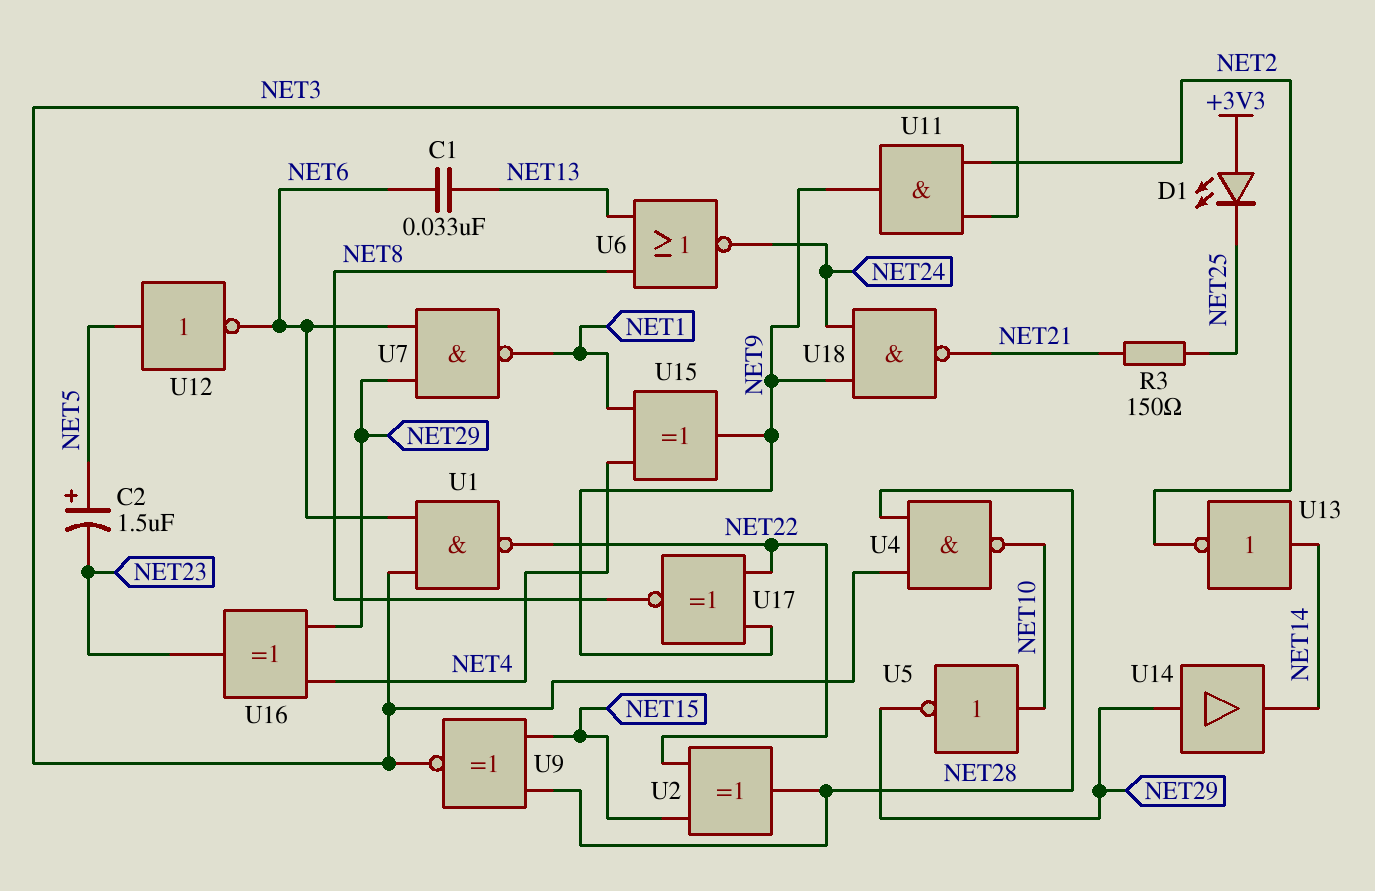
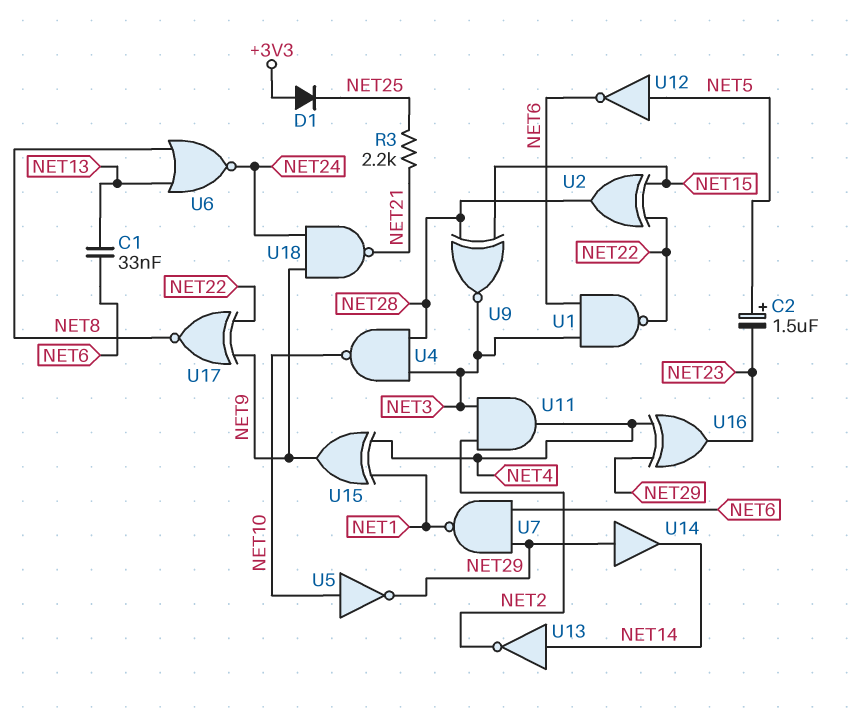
D1: LED (A +3V3, K NET25) -> diode (A +3V3, K NET25)
R3: 150 (NET21, NET25) -> 2.2k (NET21, NET25)
U11: AND (in NET2, in NET3, out NET9) -> AND (in NET2, in NET3, out NET4)

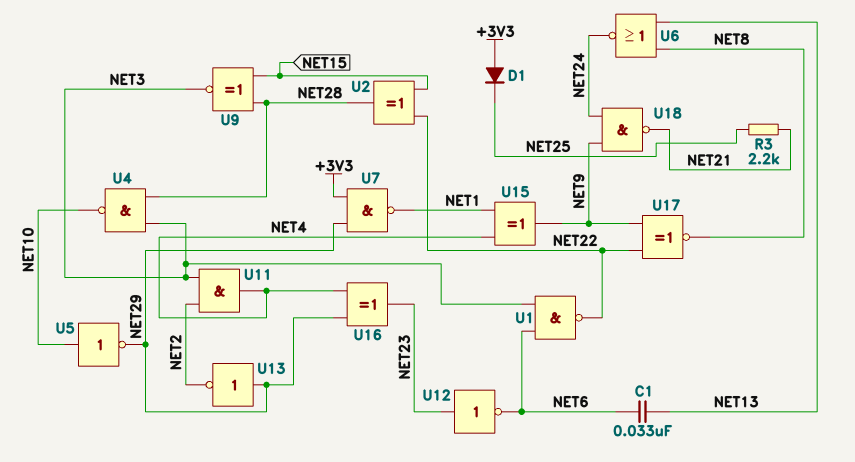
C2: 1.5uF (plus NET5, minus NET23) -> none
U7: NAND (in NET6, in NET29, out NET1) -> NAND (in +3V3, in NET29, out NET1)
U12: NOT (in NET5, out NET6) -> NOT (in NET23, out NET6)
U13: NOT (in NET14, out NET2) -> NOT (in NET29, out NET2)
U14: buffer (in NET29, out NET14) -> none

